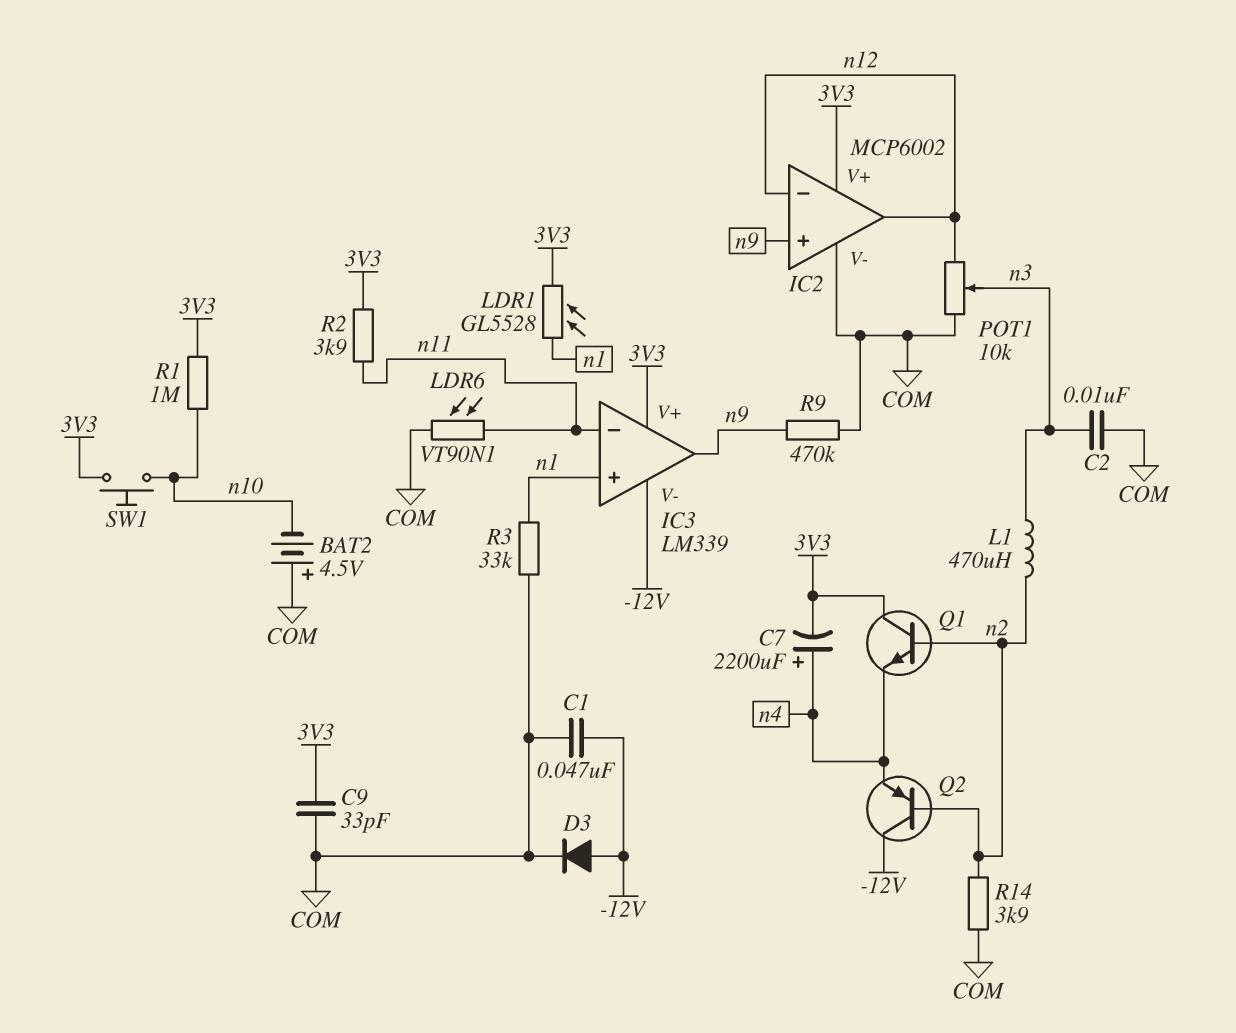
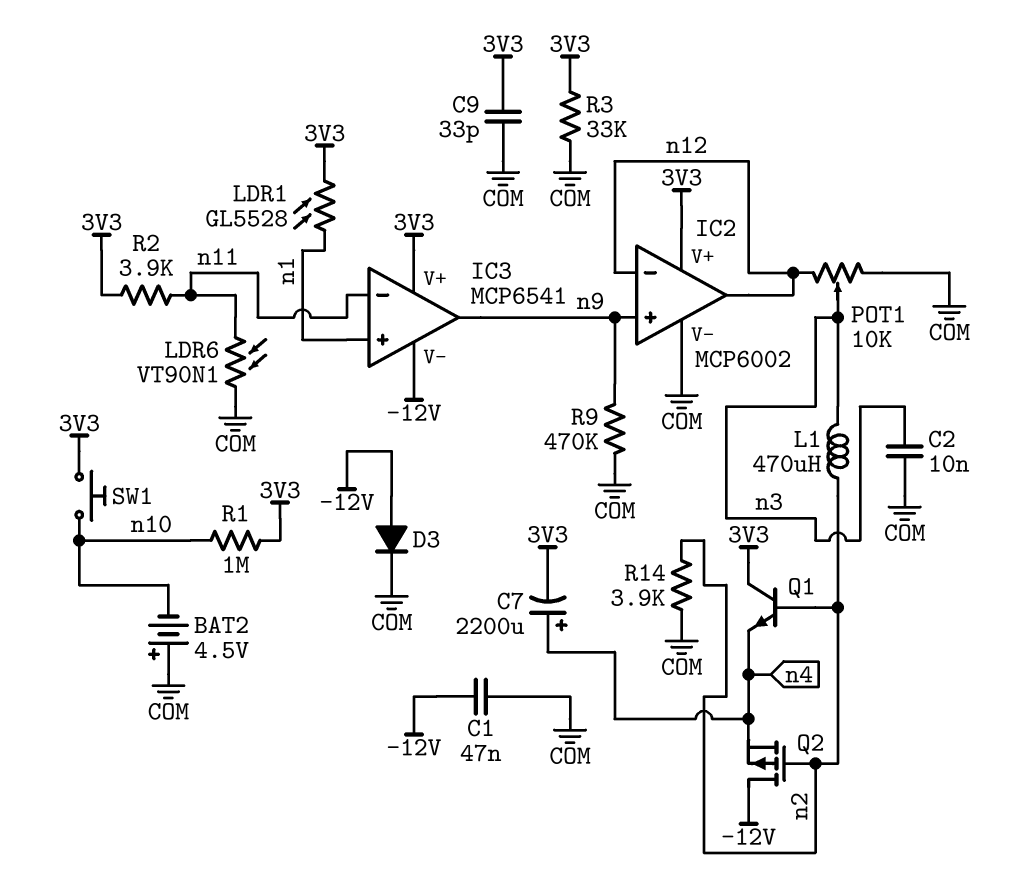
IC3: LM339 -> MCP6541
Q2: PNP (B n2, C -12V, E n4) -> PMOS (G n2, D -12V, S n4)
R3: 33k (COM, n1) -> 33k (3V3, COM)

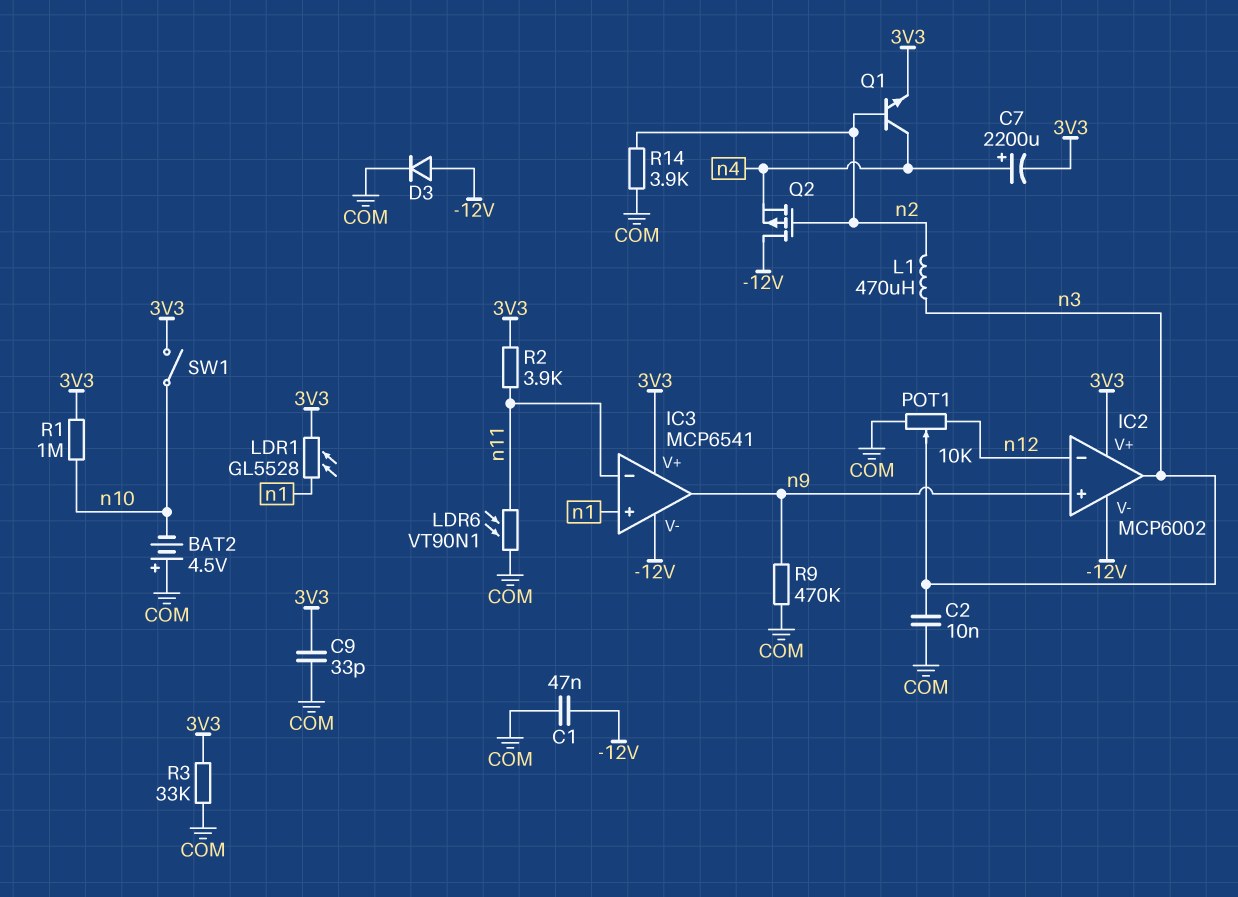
IC2 pin V-: COM -> -12V
IC2 pin out: n12 -> n3
Q1: NPN (B n2, C 3V3, E n4) -> NPN (B n2, C n4, E 3V3)
SW1: button (3V3, n10) -> switch (3V3, n10)

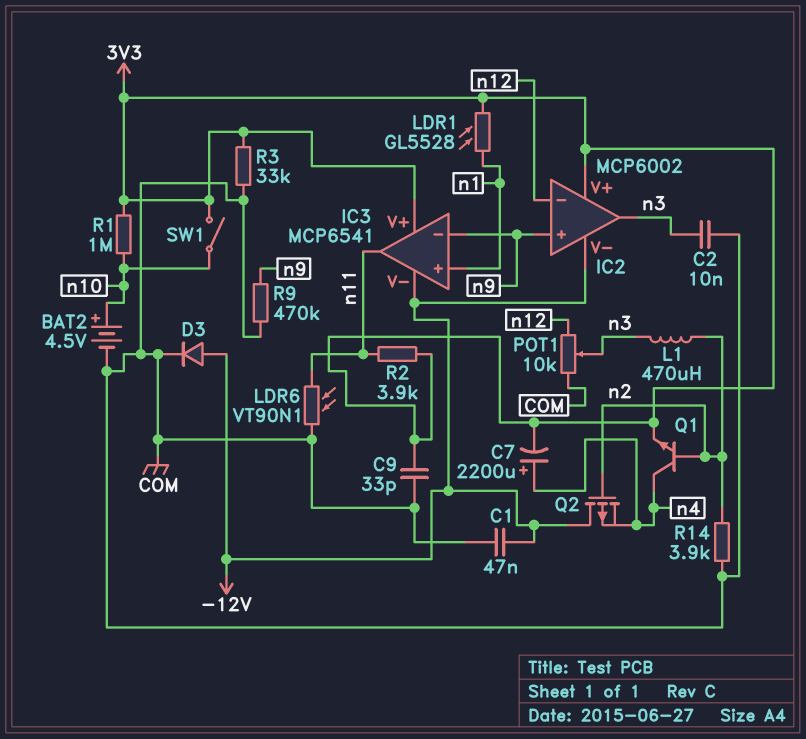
BAT2: 4.5V (plus COM, minus n10) -> 4.5V (plus n10, minus COM)
IC3 pin in-: n11 -> n9
IC3 pin out: n9 -> n11

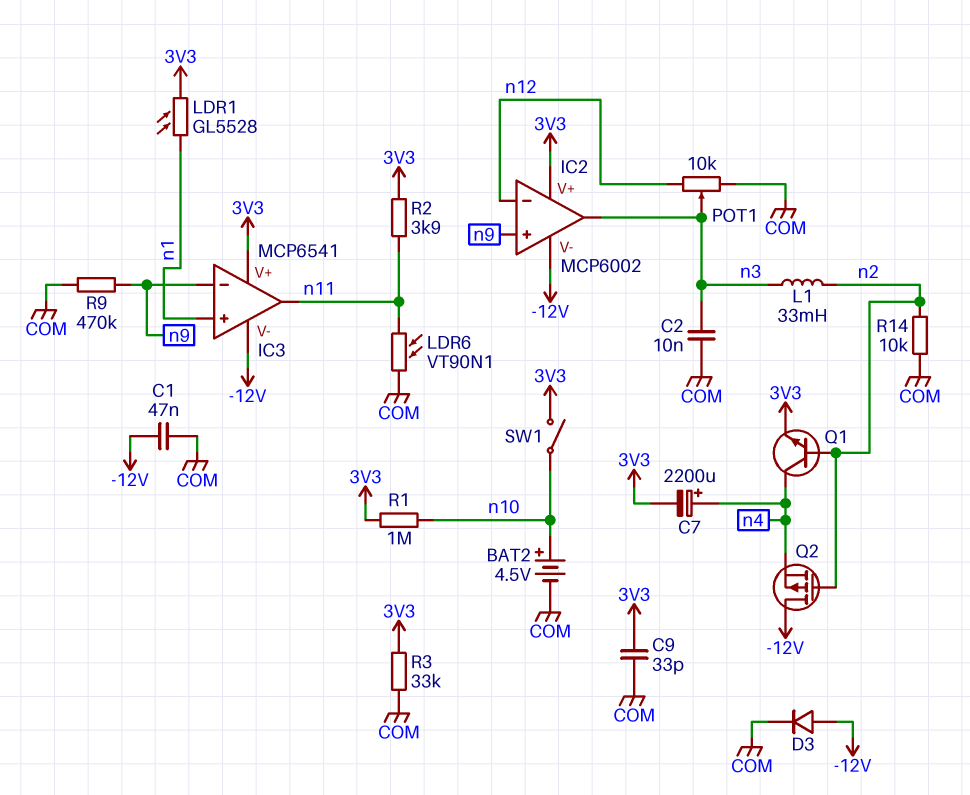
L1: 470uH (n2, n3) -> 33mH (n2, n3)
R14: 3.9k (COM, n2) -> 10k (COM, n2)

